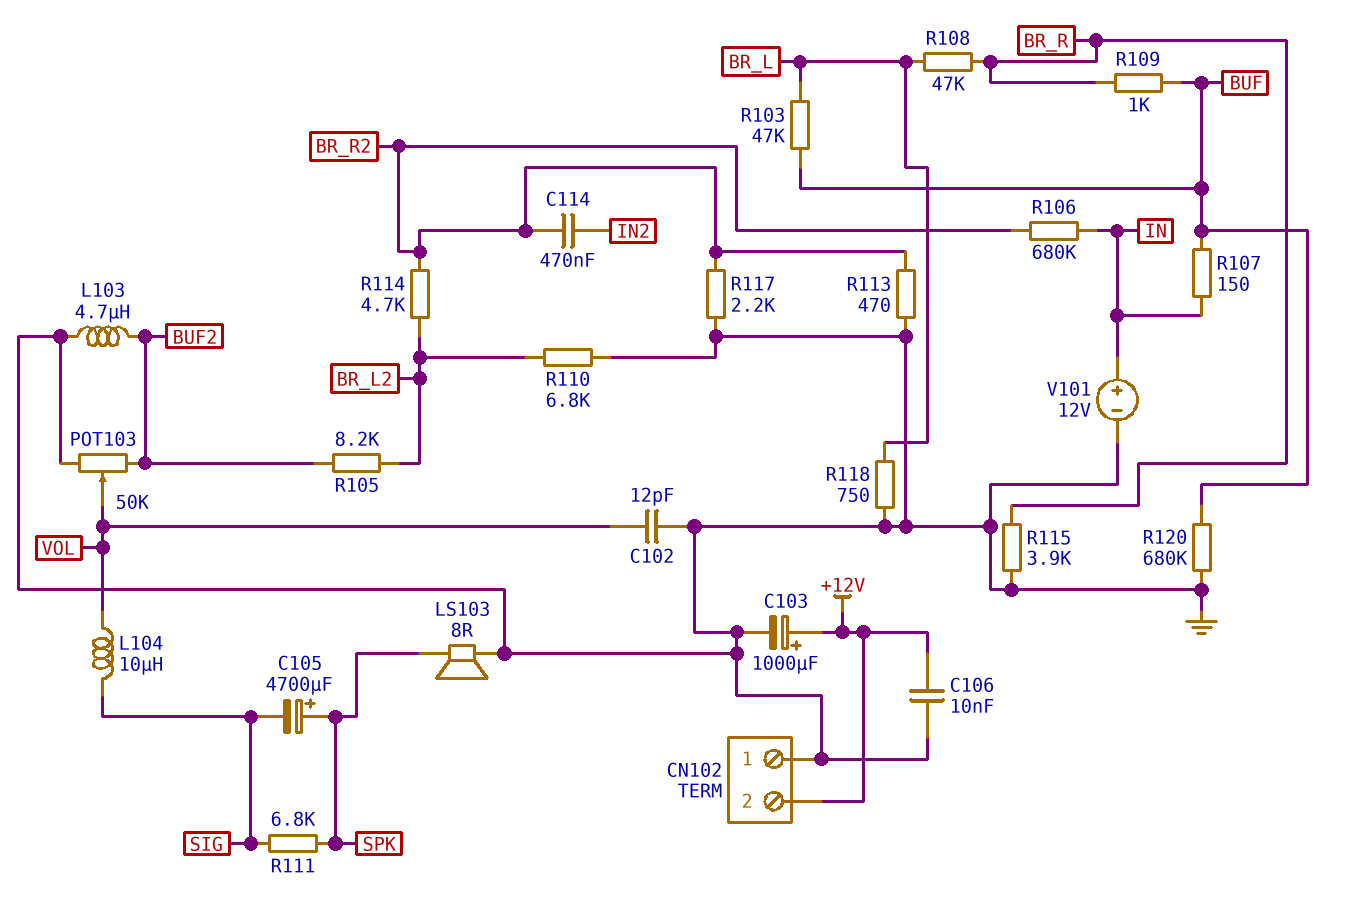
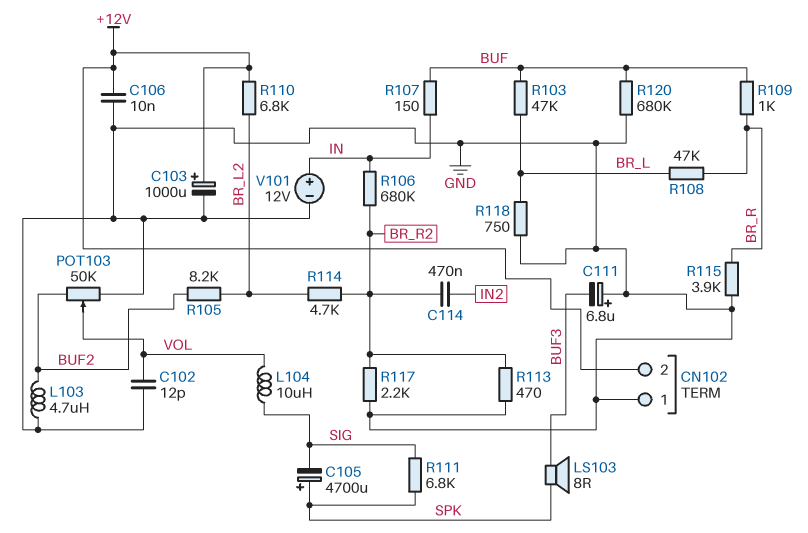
C111: none -> 6.8uF (plus GND, minus BUF3)
LS103: speaker 8R (GND, SPK) -> speaker 8R (BUF3, SPK)
R110: 6.8k (BR_L2, GND) -> 6.8k (+12V, BR_L2)

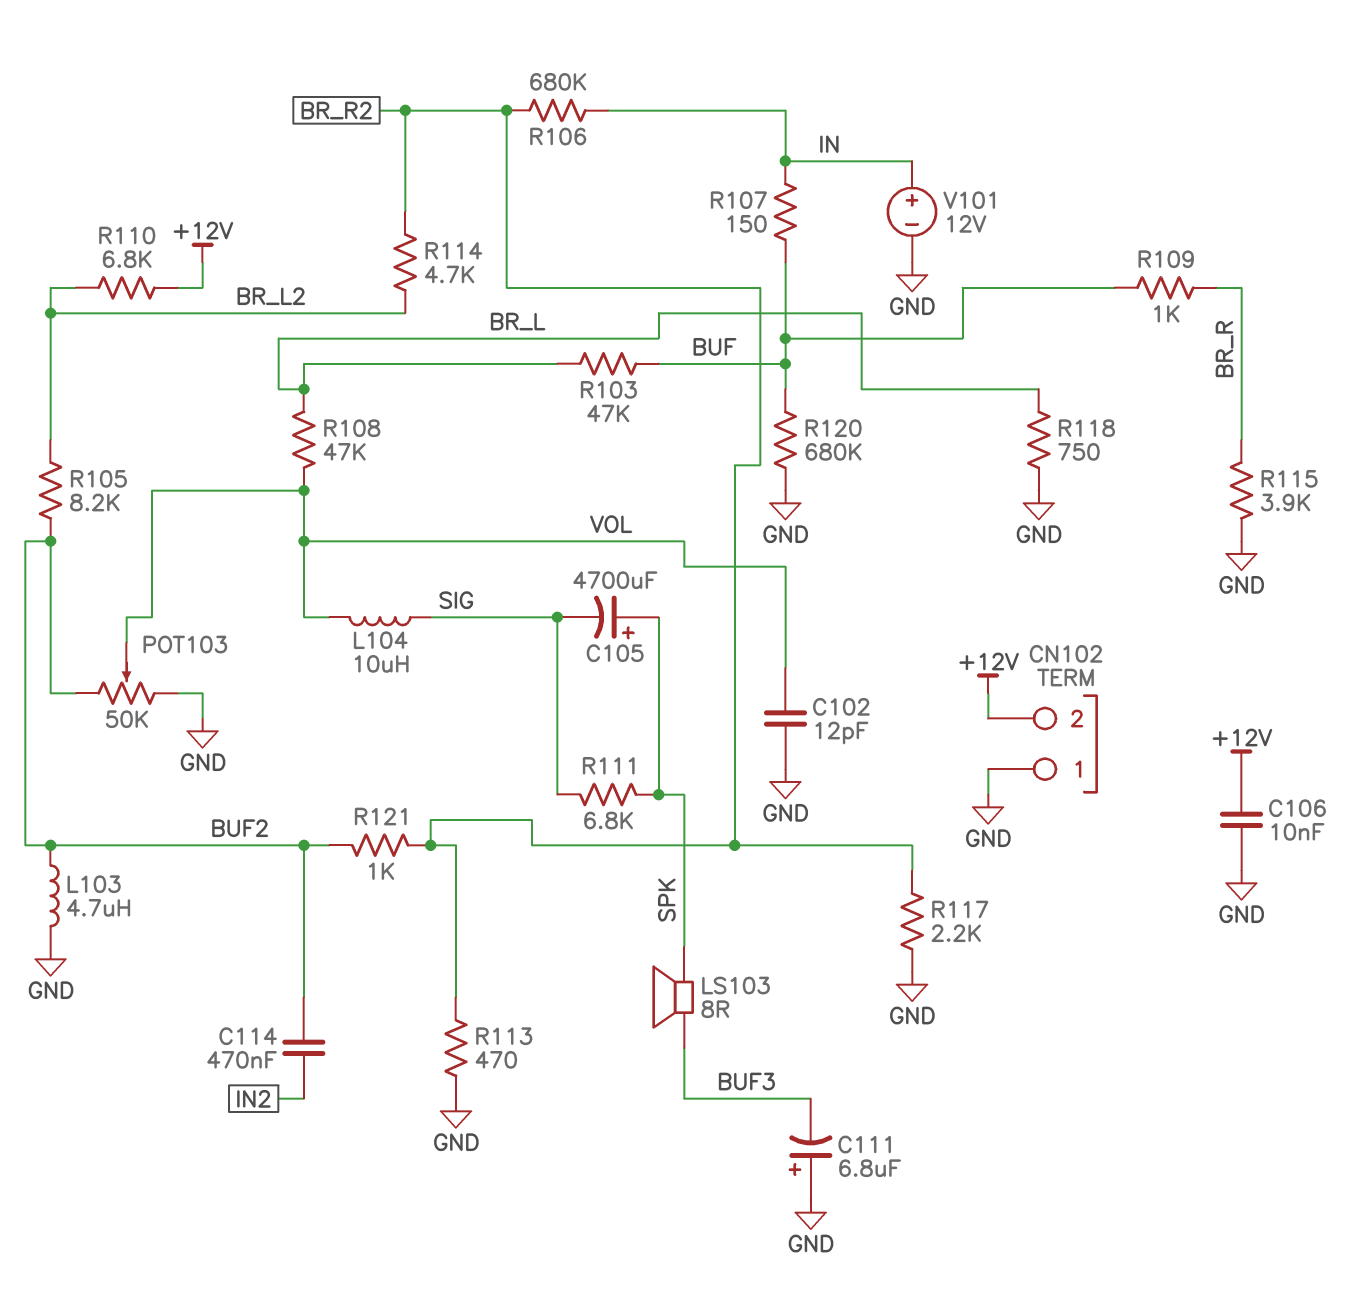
C103: 1000uF (plus +12V, minus GND) -> none
C114: 470nF (BR_R2, IN2) -> 470nF (BUF2, IN2)
R108: 47k (BR_L, BR_R) -> 47k (BR_L, VOL)
R121: none -> 1k (BR_R2, BUF2)

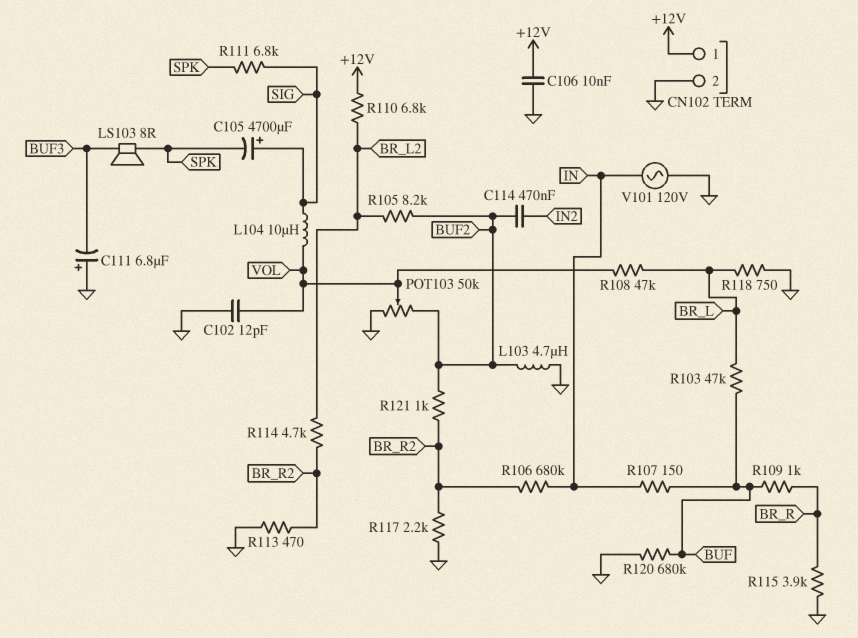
C105: 4700uF (plus SPK, minus SIG) -> 4700uF (plus SIG, minus SPK)
CN102 pin 1: GND -> +12V
CN102 pin 2: +12V -> GND
V101: 12V (plus IN, minus GND) -> AC 120V (GND, IN)

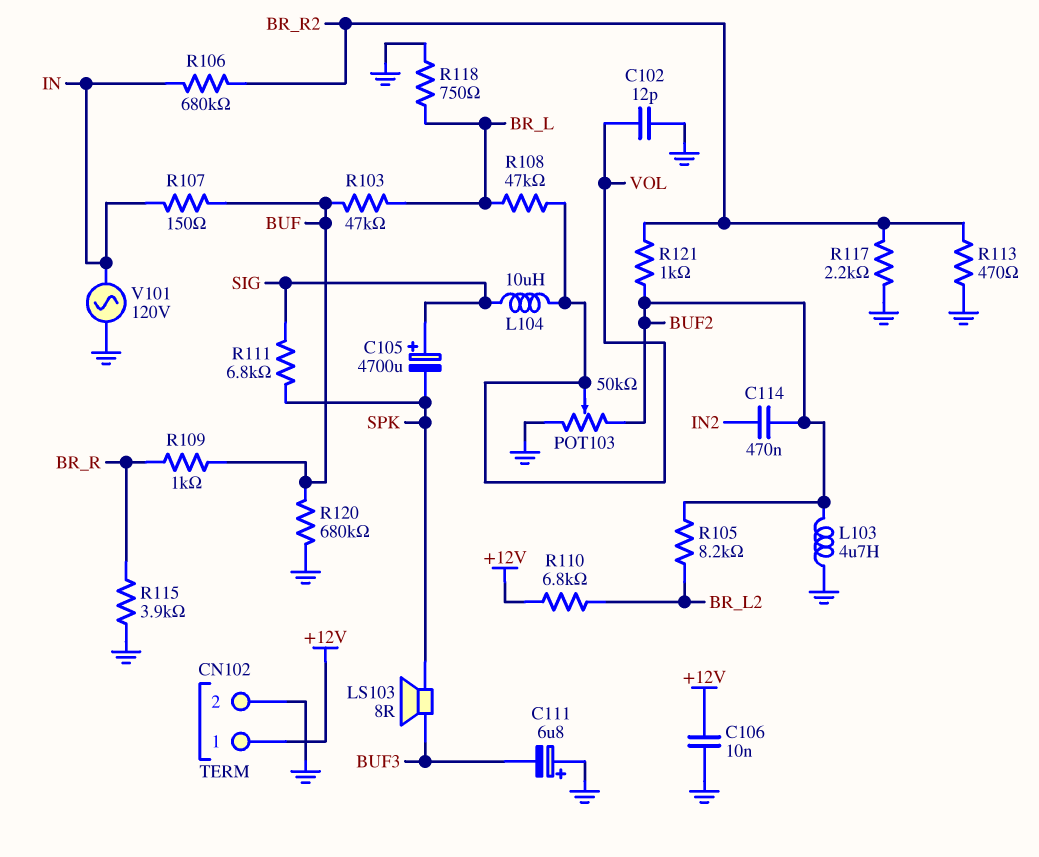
R114: 4.7k (BR_L2, BR_R2) -> none

